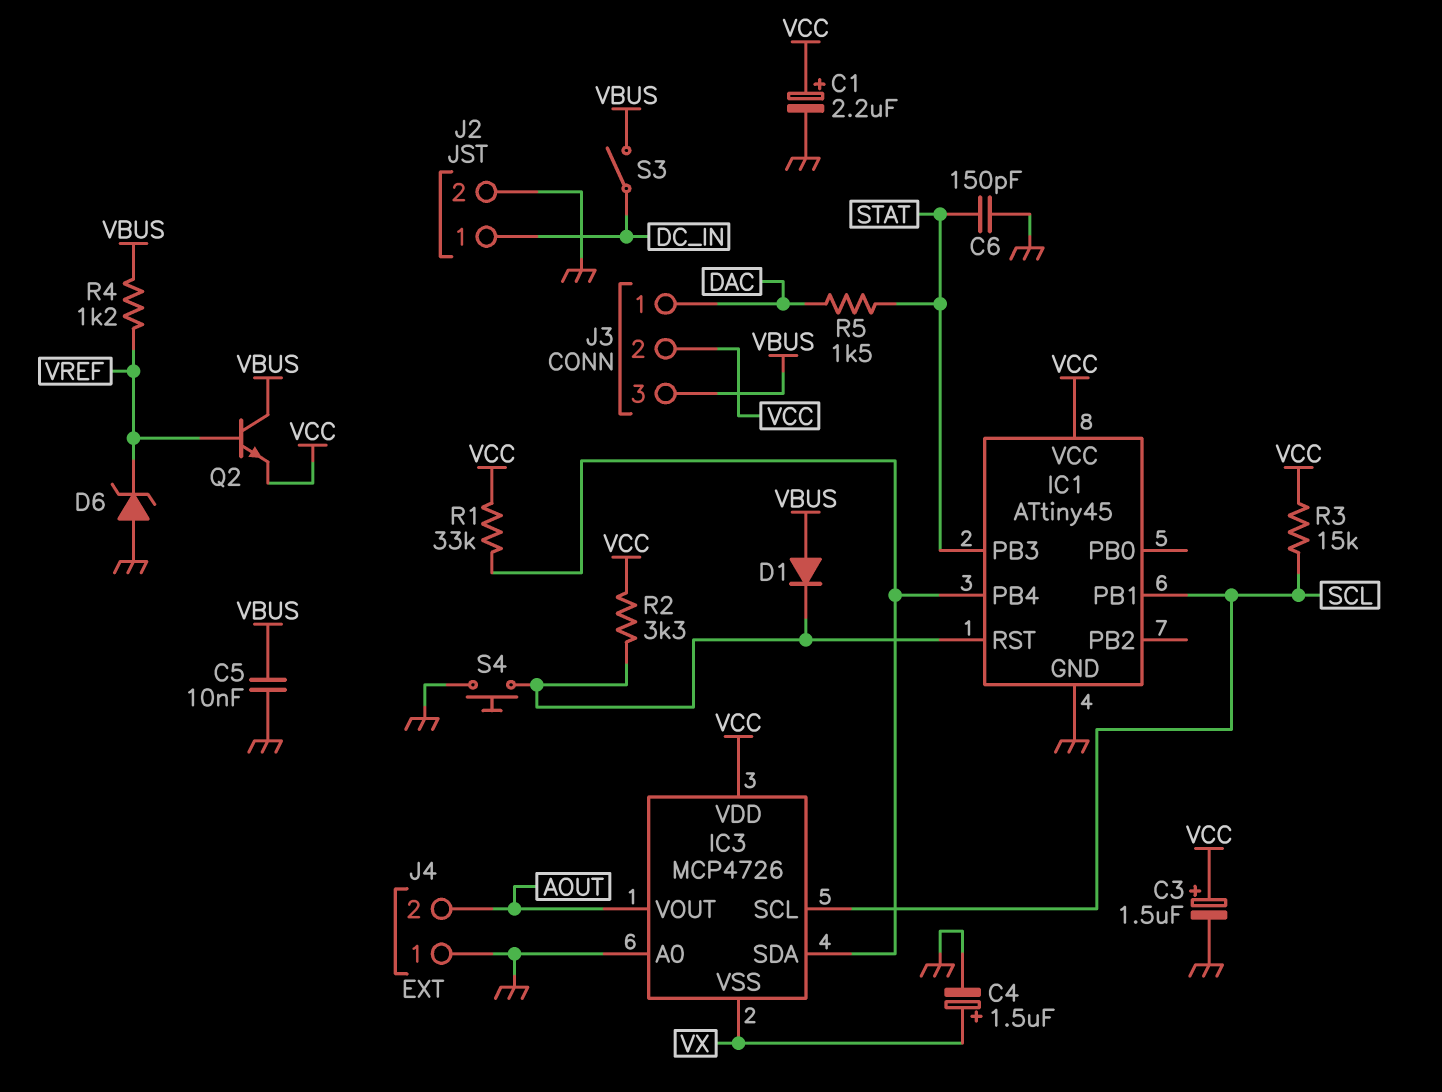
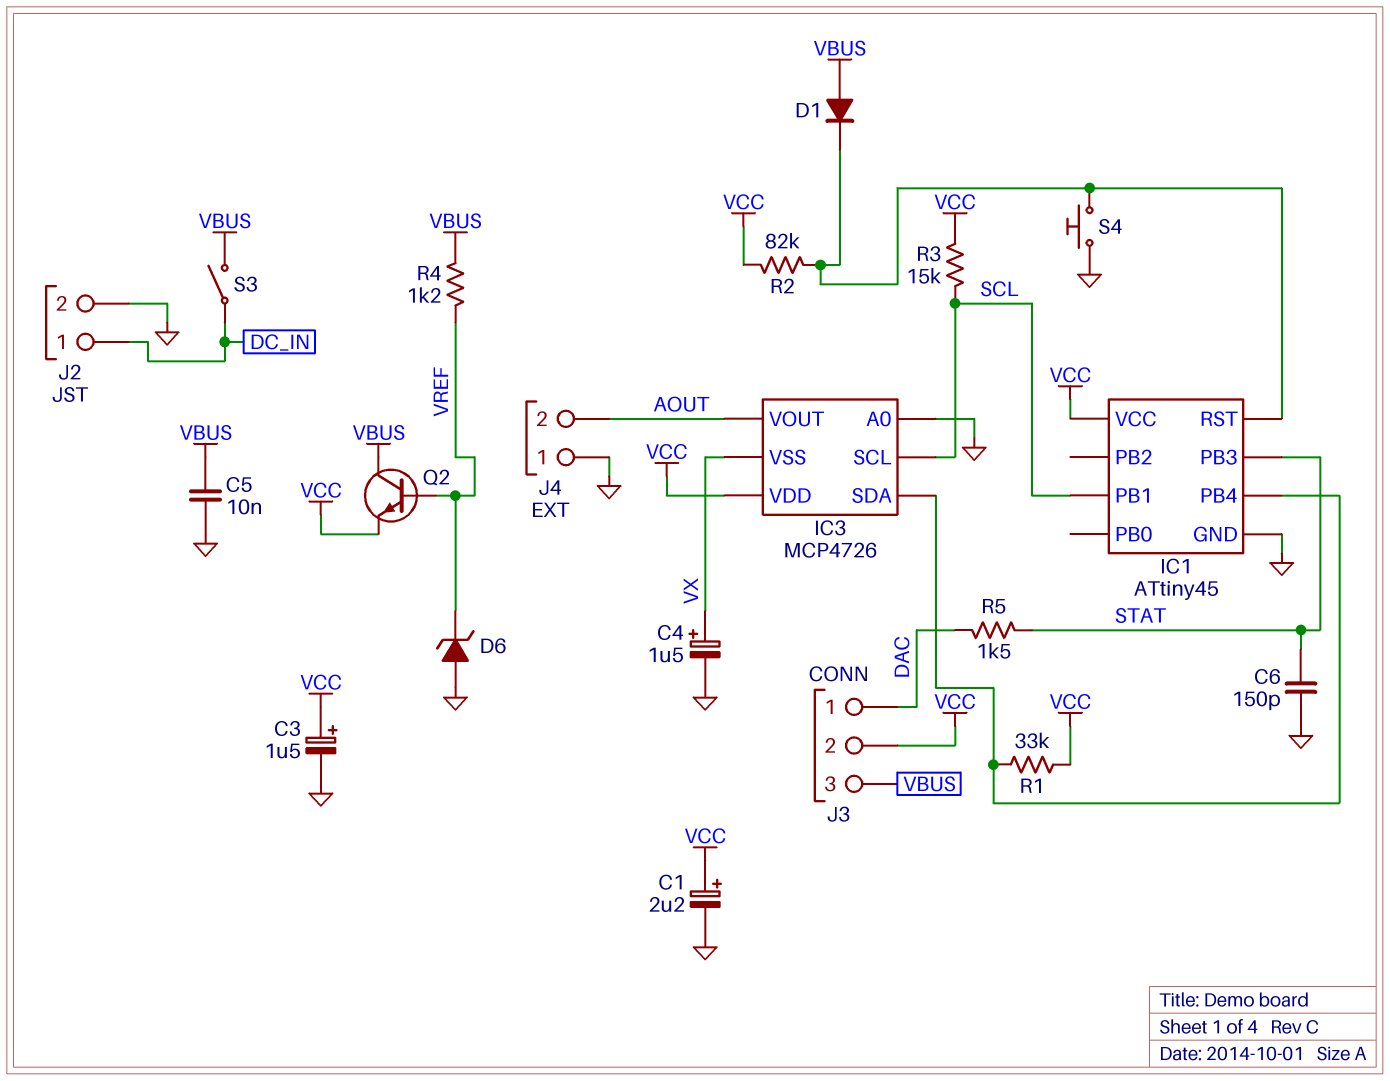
R2: 3.3k (IC1/RST, VCC) -> 82k (IC1/RST, VCC)

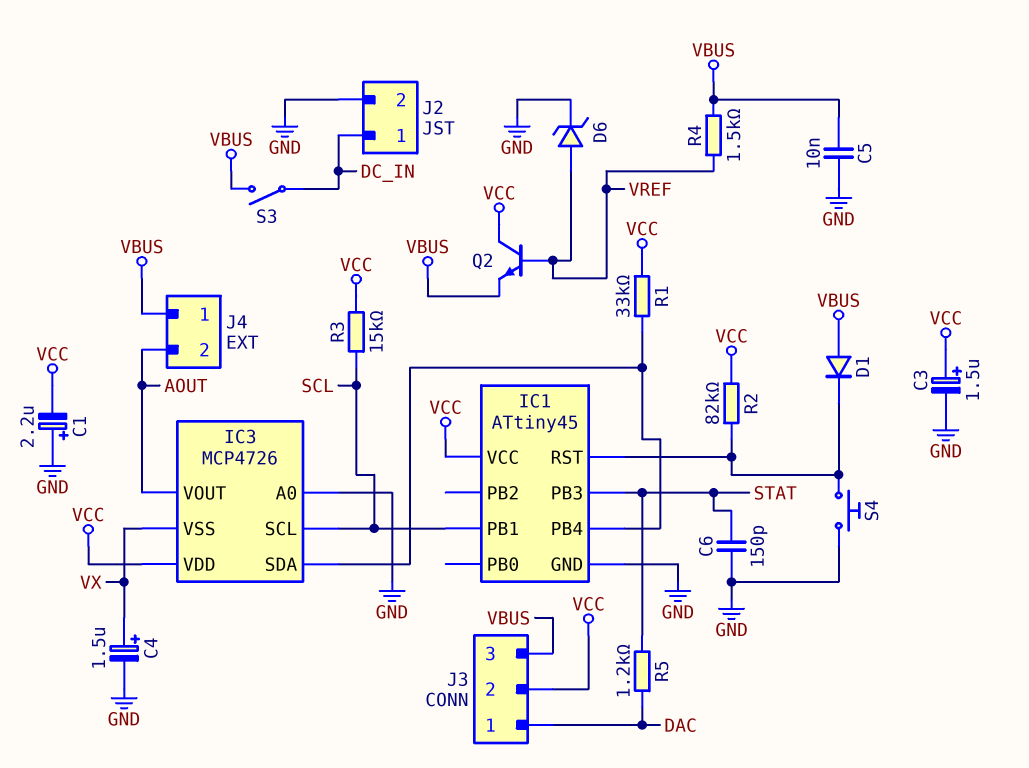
C1: 2.2uF (plus VCC, minus GND) -> 2.2uF (plus GND, minus VCC)
D6: zener (A GND, K VREF) -> zener (A VREF, K GND)
J4 pin 1: GND -> VBUS
Q2: NPN (B VREF, C VBUS, E VCC) -> NPN (B VREF, C VCC, E VBUS)
R4: 1.2k (VBUS, VREF) -> 1.5k (VBUS, VREF)
R5: 1.5k (DAC, STAT) -> 1.2k (DAC, STAT)

